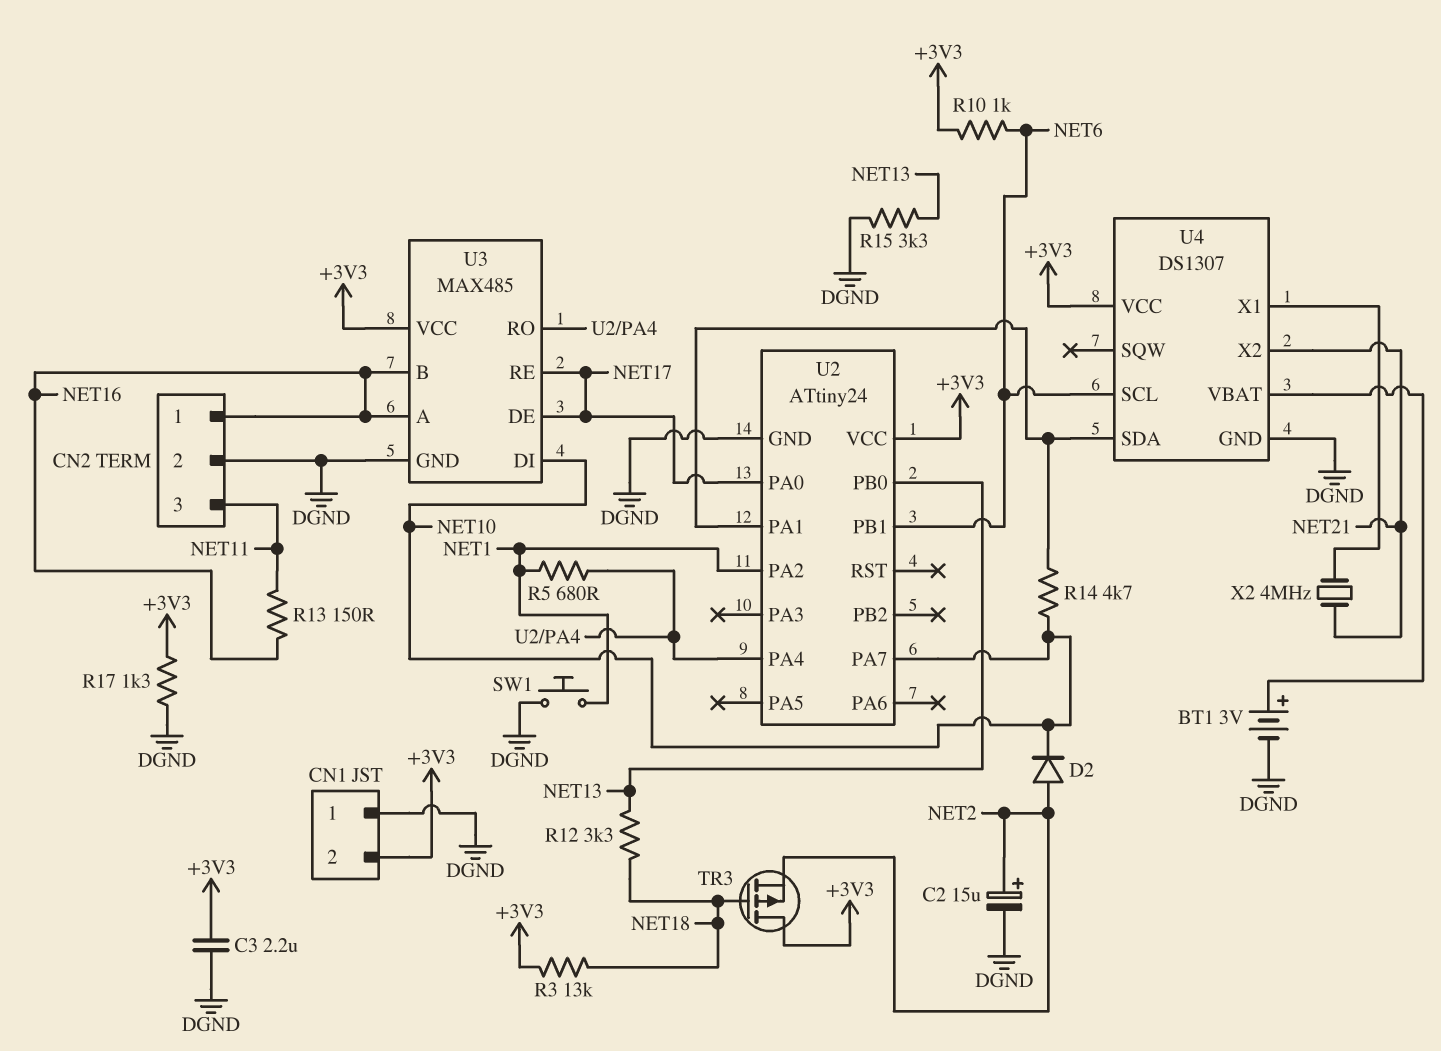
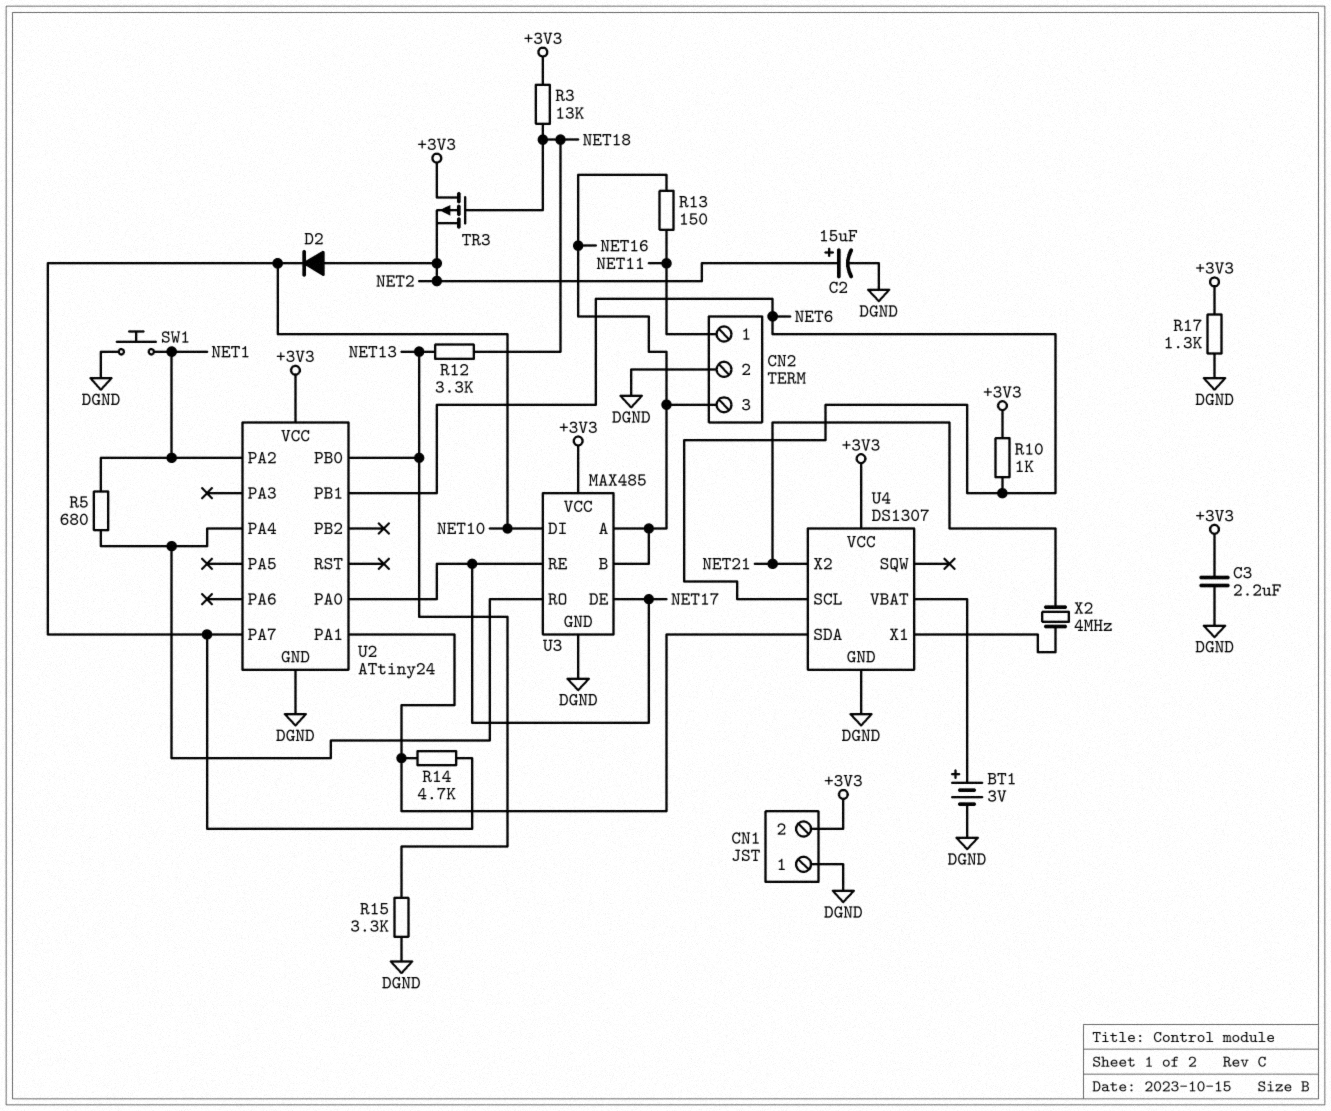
CN2 pin 1: NET16 -> NET11
CN2 pin 3: NET11 -> NET16

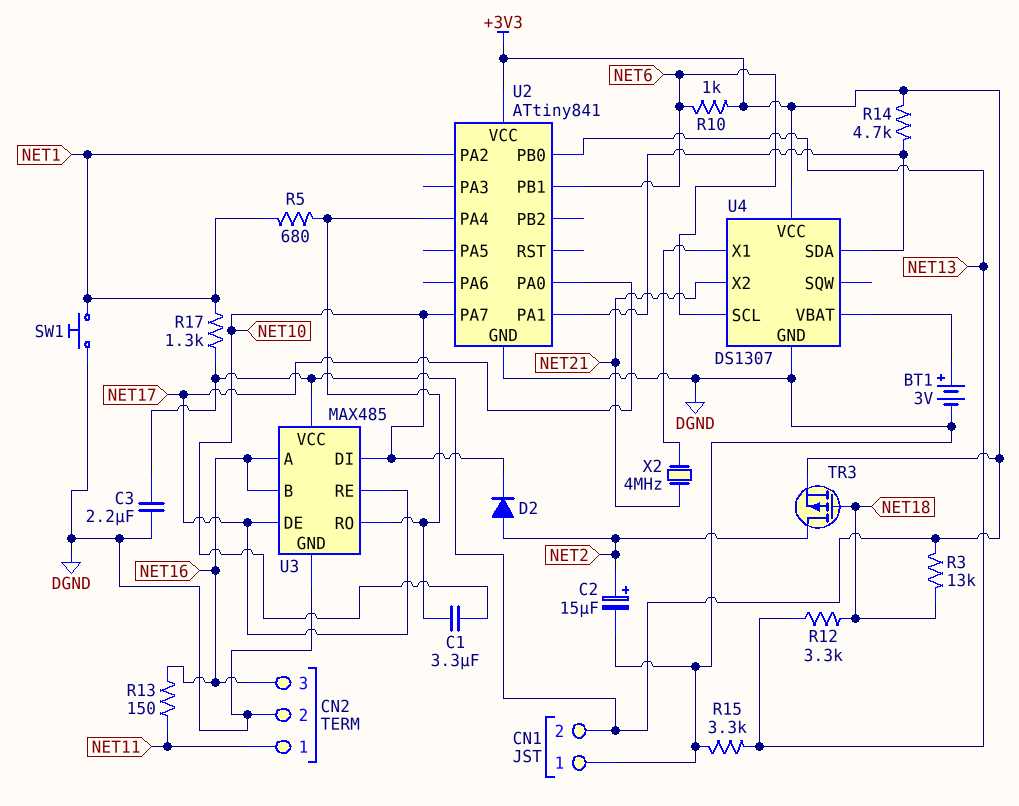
C1: none -> 3.3uF (NET10, U2/PA4)
R14: 4.7k (NET10, U2/PA1) -> 4.7k (+3V3, U2/PA1)
R17: 1.3k (+3V3, DGND) -> 1.3k (+3V3, NET1)
TR3: PMOS (G NET18, D +3V3, S NET2) -> PMOS (G NET18, D NET2, S +3V3)
U2: ATtiny24 -> ATtiny841

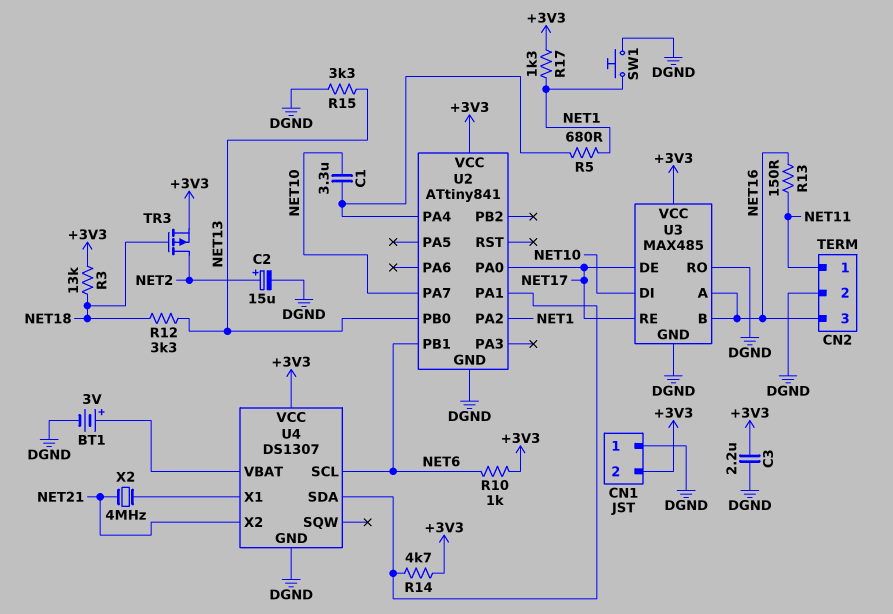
D2: diode (A NET2, K NET10) -> none
U3 pin RO: U2/PA4 -> DGND

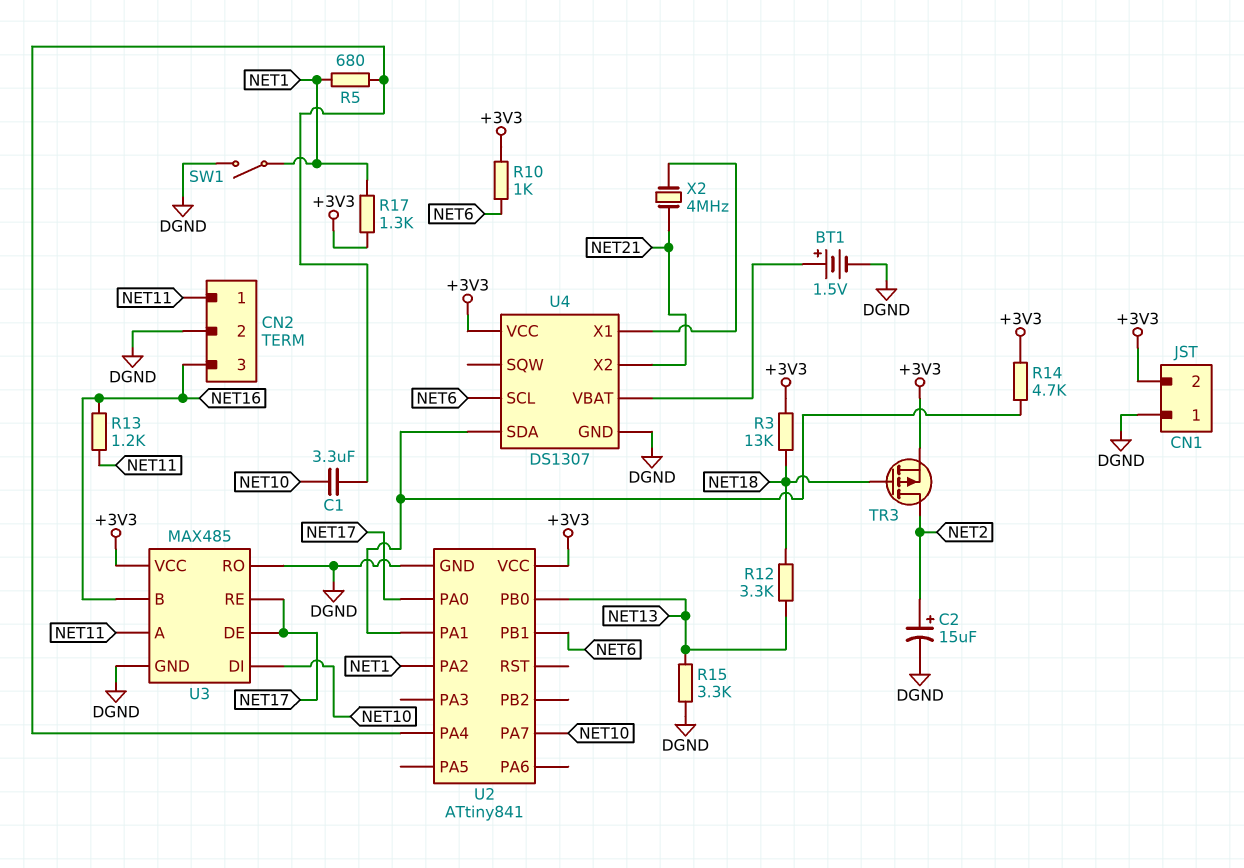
BT1: 3V (plus U4/VBAT, minus DGND) -> 1.5V (plus U4/VBAT, minus DGND)
C3: 2.2uF (+3V3, DGND) -> none
R13: 150 (NET11, NET16) -> 1.2k (NET11, NET16)
SW1: button (DGND, NET1) -> switch (DGND, NET1)
U3 pin A: NET16 -> NET11

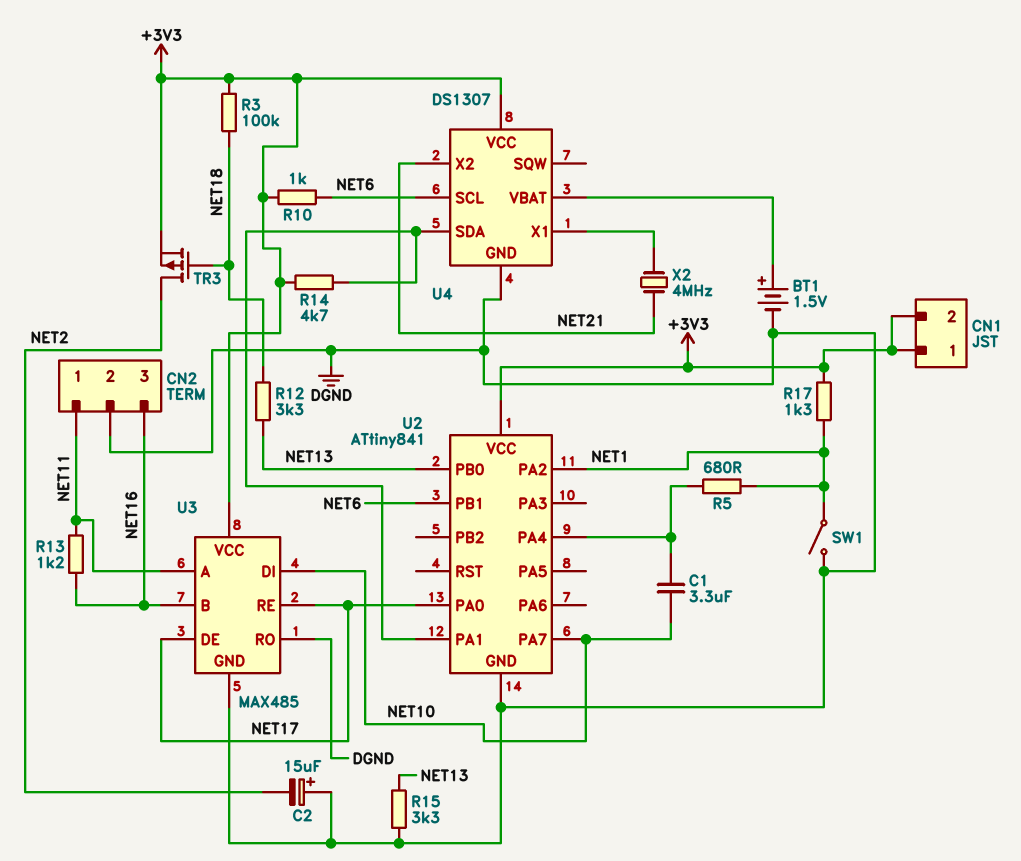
C2: 15uF (plus NET2, minus DGND) -> 15uF (plus DGND, minus NET2)
CN1 pin 1: DGND -> +3V3
R3: 13k (+3V3, NET18) -> 100k (+3V3, NET18)

